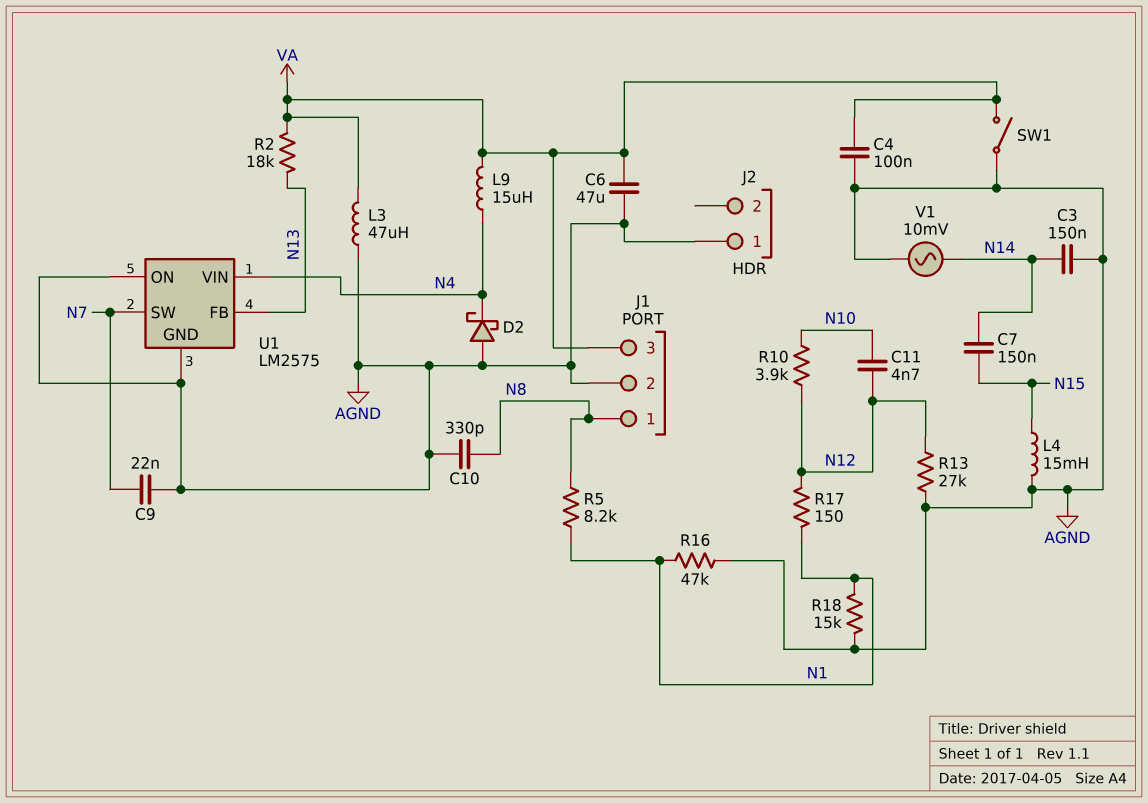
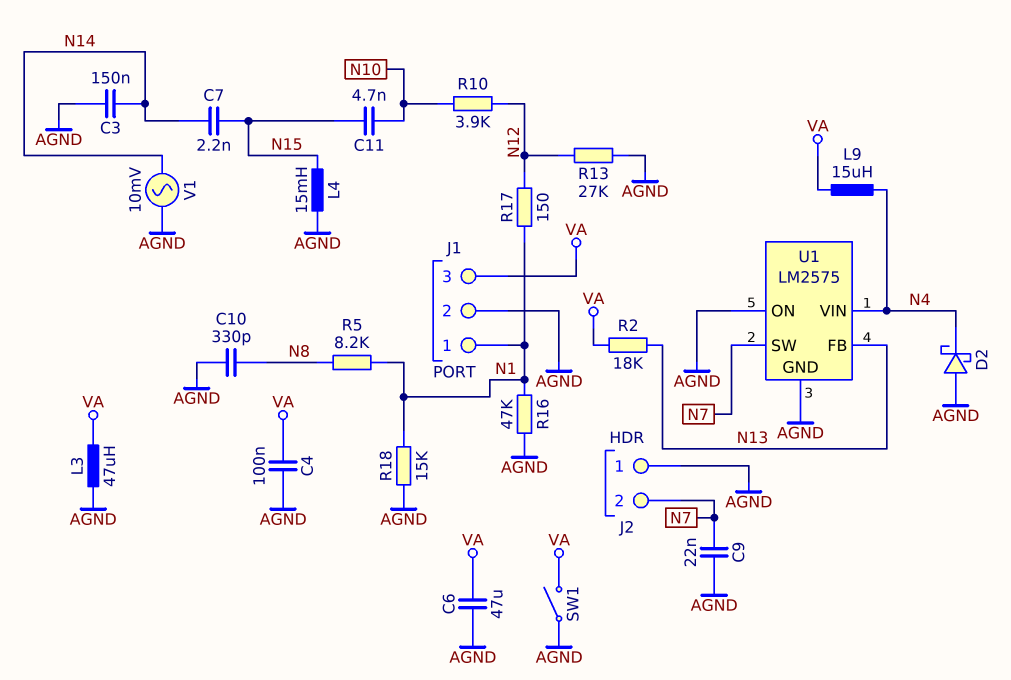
C7: 150nF (N14, N15) -> 2.2nF (N14, N15)
C11: 4.7nF (N10, N12) -> 4.7nF (N10, N15)
J1 pin 1: N8 -> N1
J2 pin 2: none -> N7

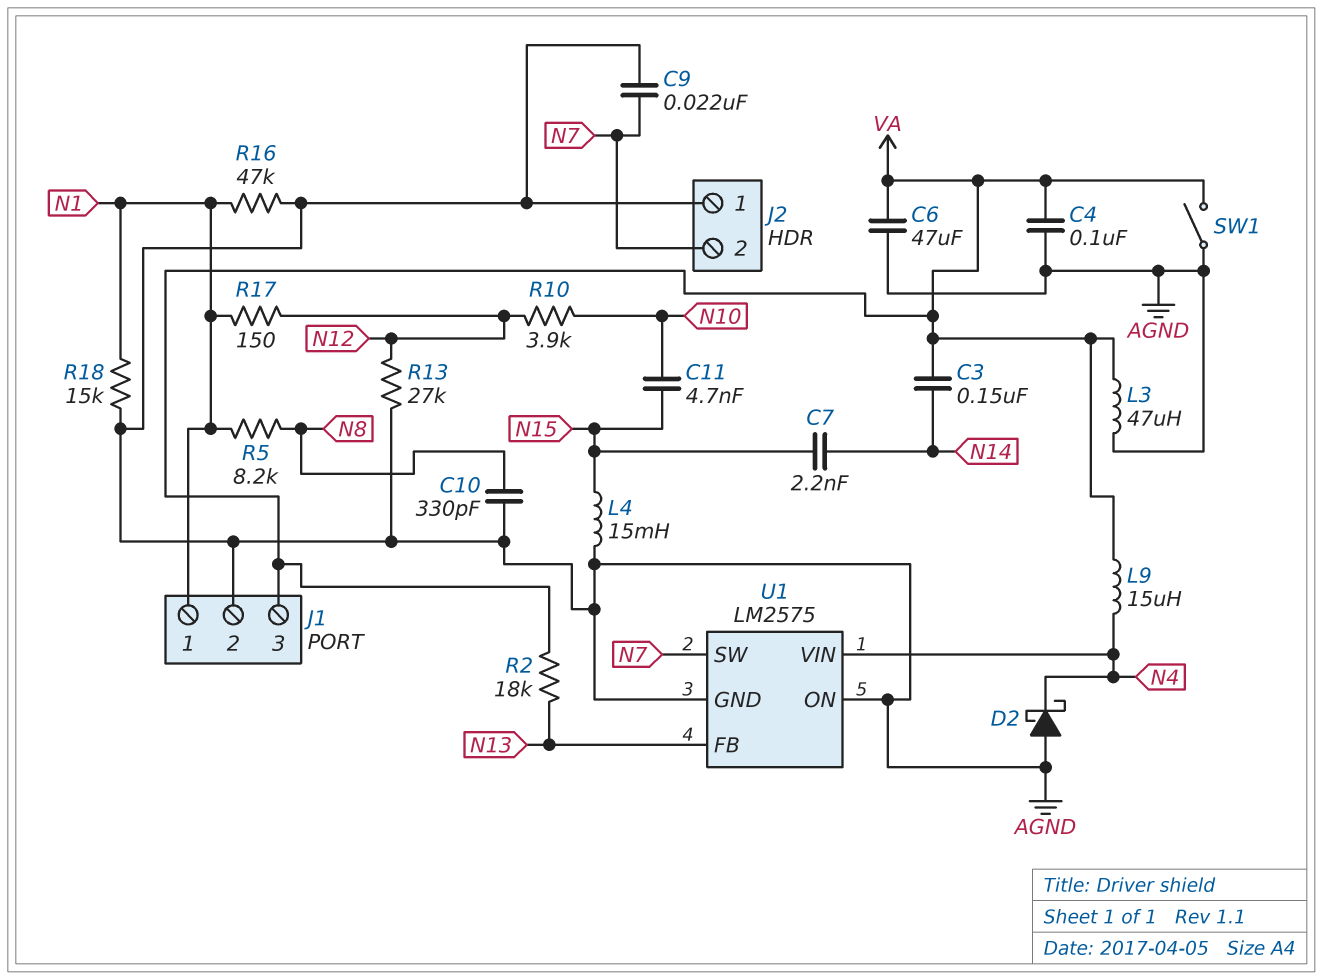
C3: 150nF (AGND, N14) -> 150nF (N14, VA)
V1: AC 10mV (AGND, N14) -> none

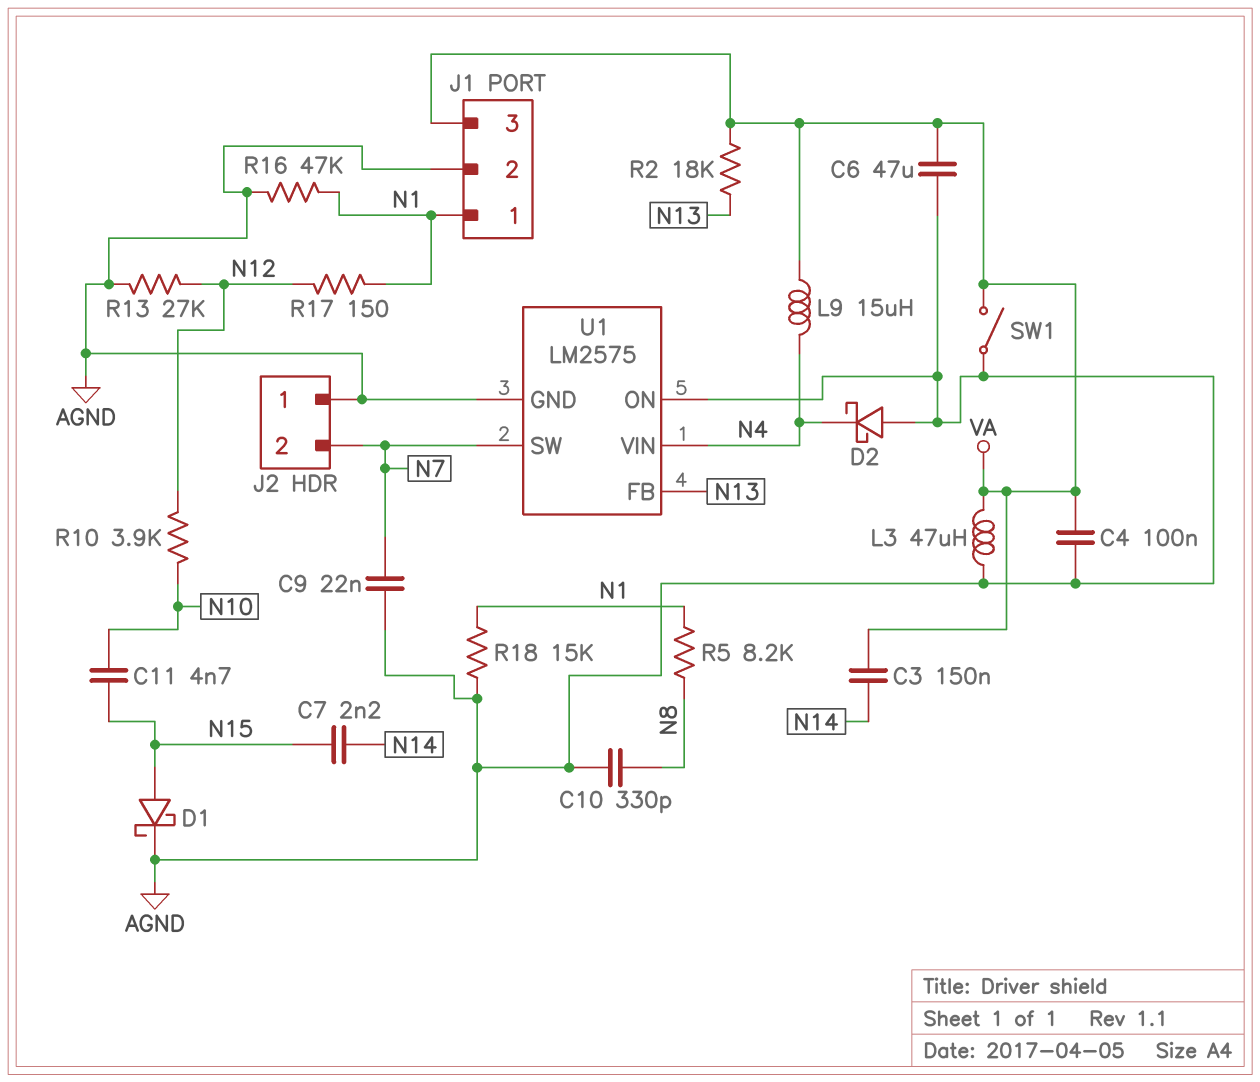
D1: none -> schottky (A N15, K AGND)
L4: 15mH (AGND, N15) -> none

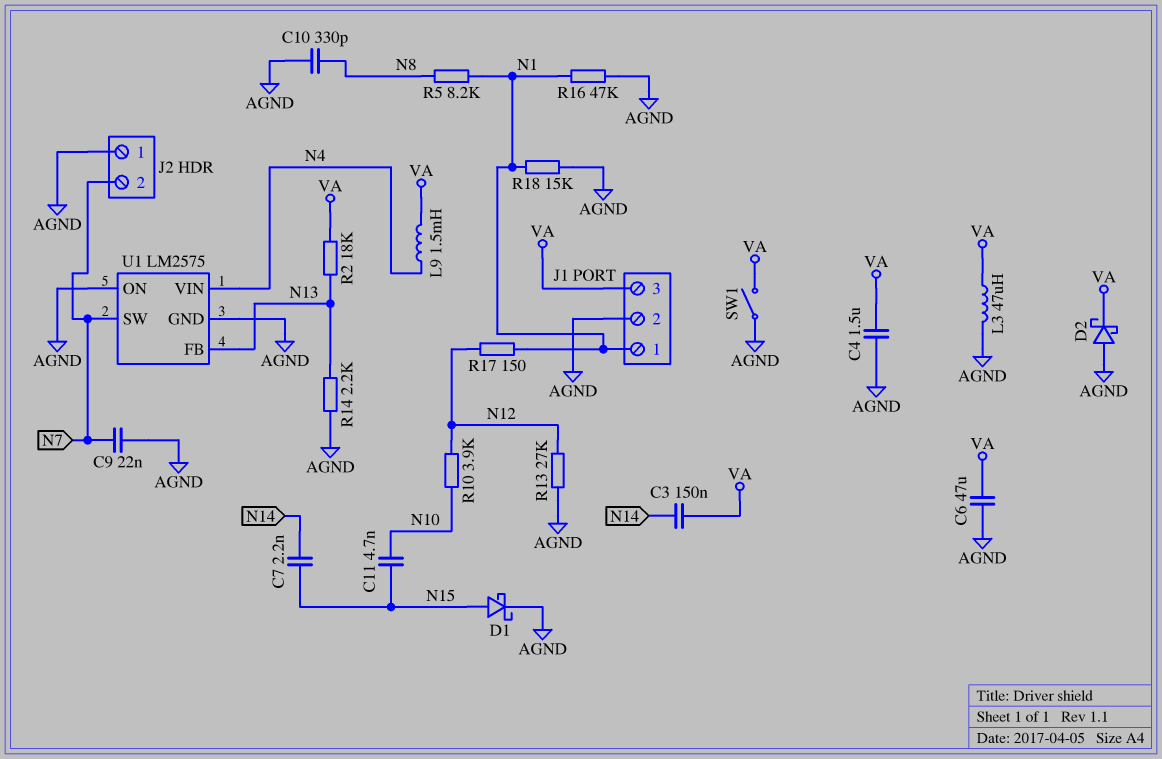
C4: 100nF (AGND, VA) -> 1.5uF (AGND, VA)
D2: schottky (A AGND, K N4) -> schottky (A AGND, K VA)
L9: 15uH (N4, VA) -> 1.5mH (N4, VA)
R14: none -> 2.2k (AGND, N13)

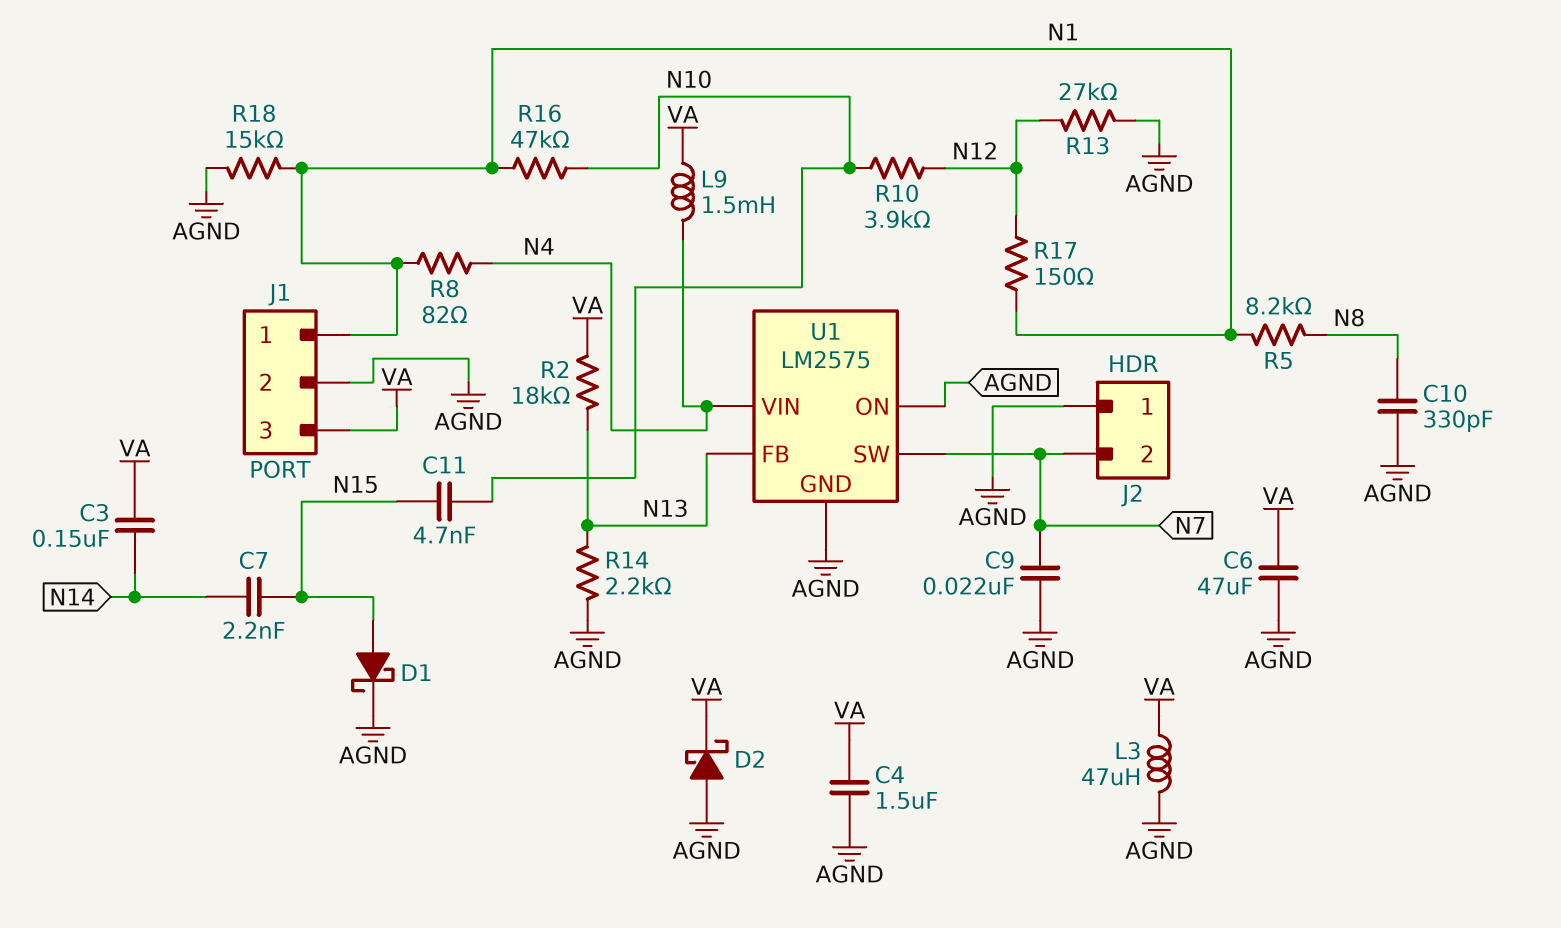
R8: none -> 82 (N1, N4)
R16: 47k (AGND, N1) -> 47k (N1, N10)
SW1: switch (AGND, VA) -> none

